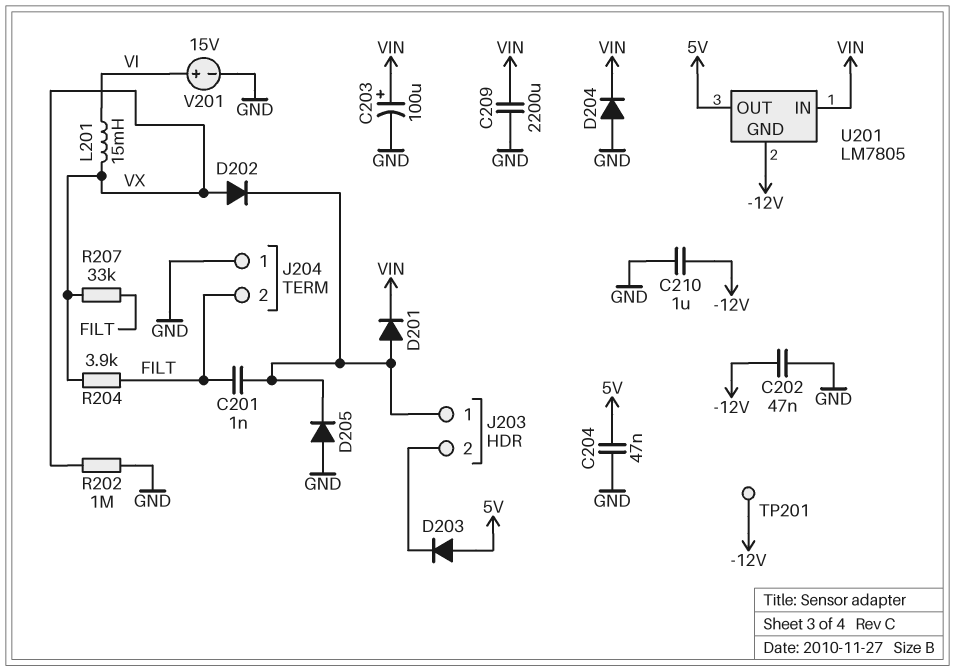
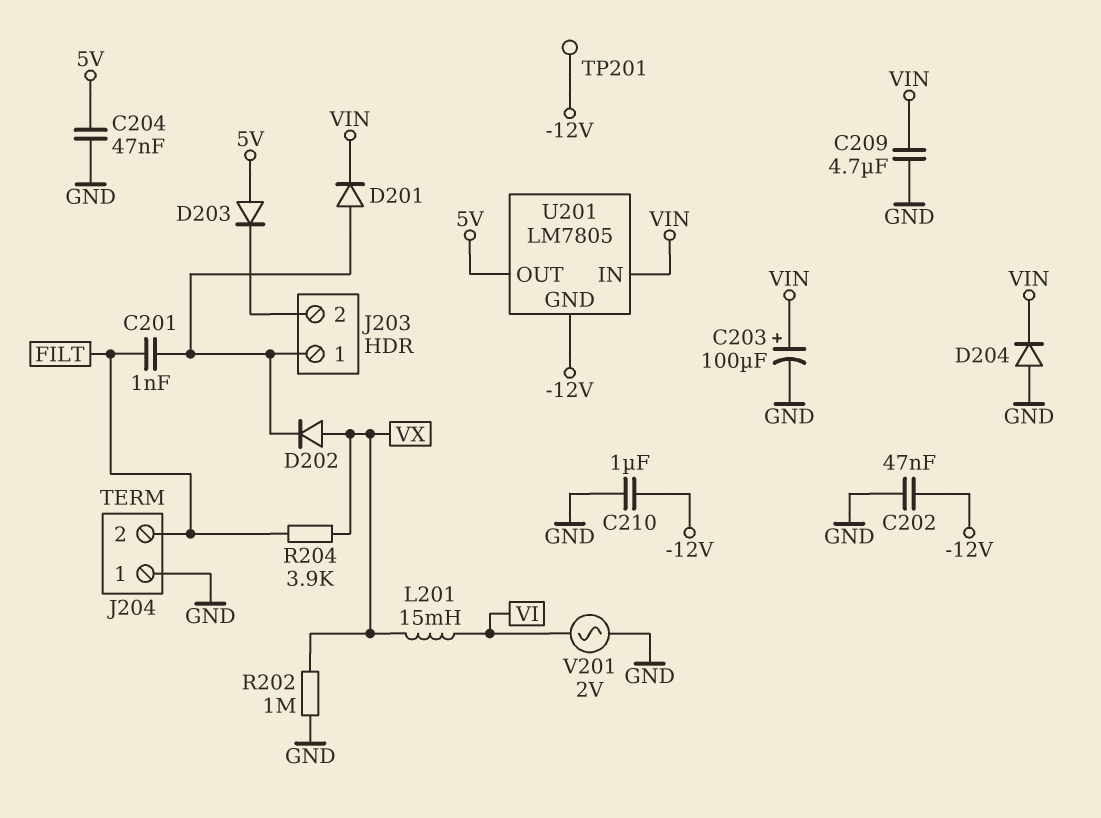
C209: 2200uF (GND, VIN) -> 4.7uF (GND, VIN)
D205: diode (A GND, K J203/1) -> none
R207: 33k (FILT, VX) -> none
V201: 15V (plus VI, minus GND) -> AC 2V (GND, VI)

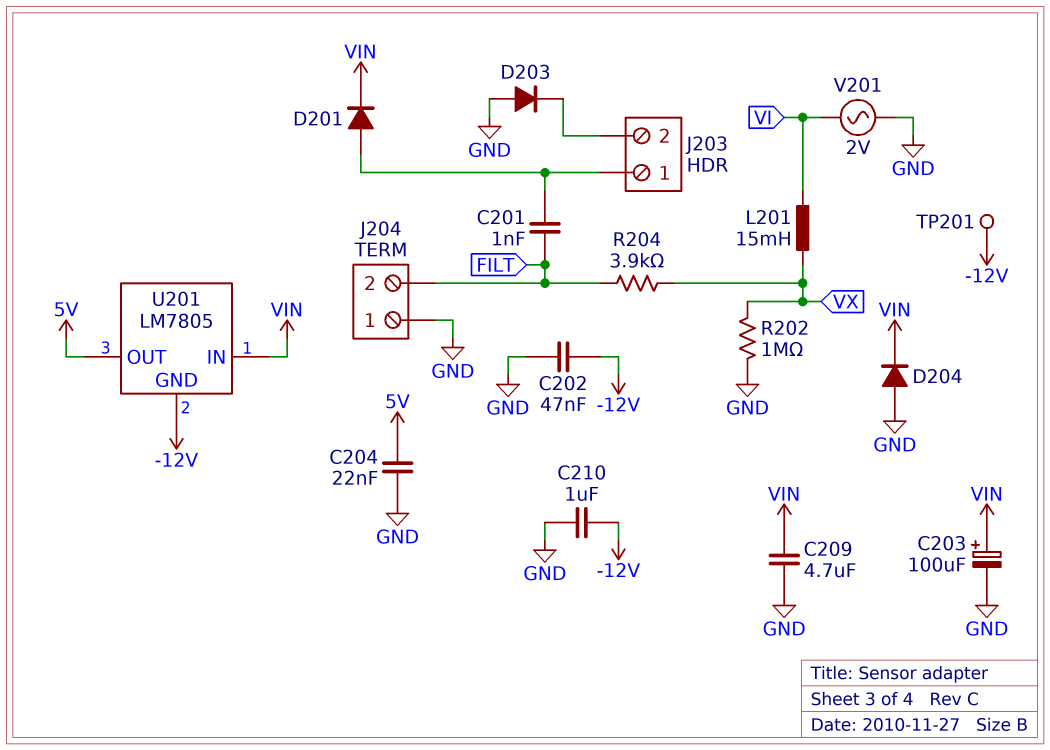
C204: 47nF (5V, GND) -> 22nF (5V, GND)
D202: diode (A VX, K J203/1) -> none
D203: diode (A 5V, K J203/2) -> diode (A GND, K J203/2)

